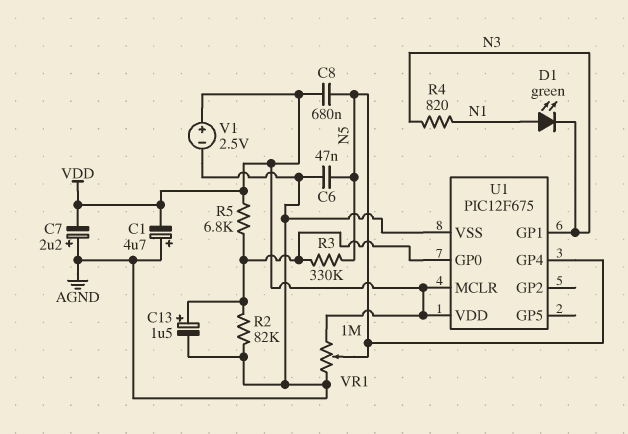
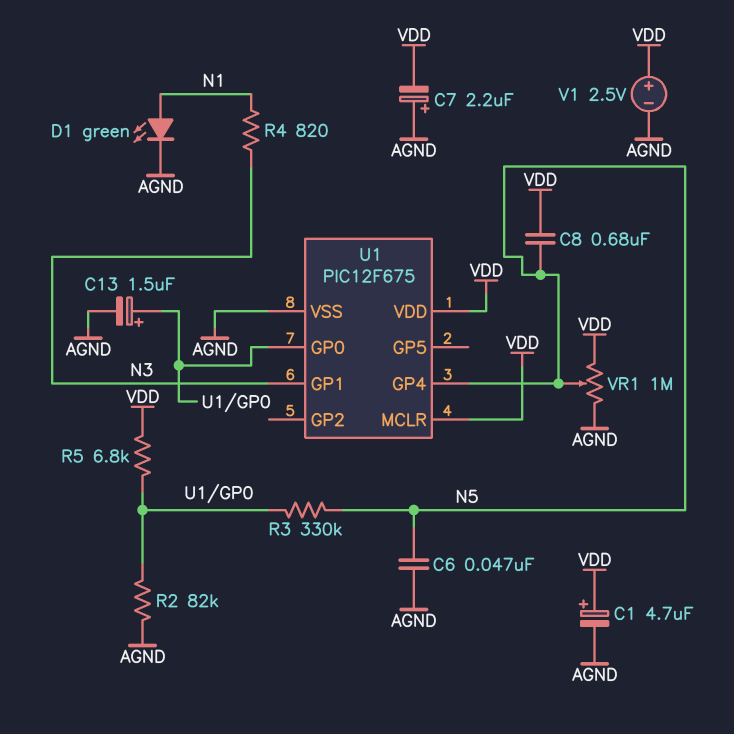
C1: 4.7uF (plus AGND, minus VDD) -> 4.7uF (plus VDD, minus AGND)
D1: LED green (A N1, K N3) -> LED green (A N1, K AGND)

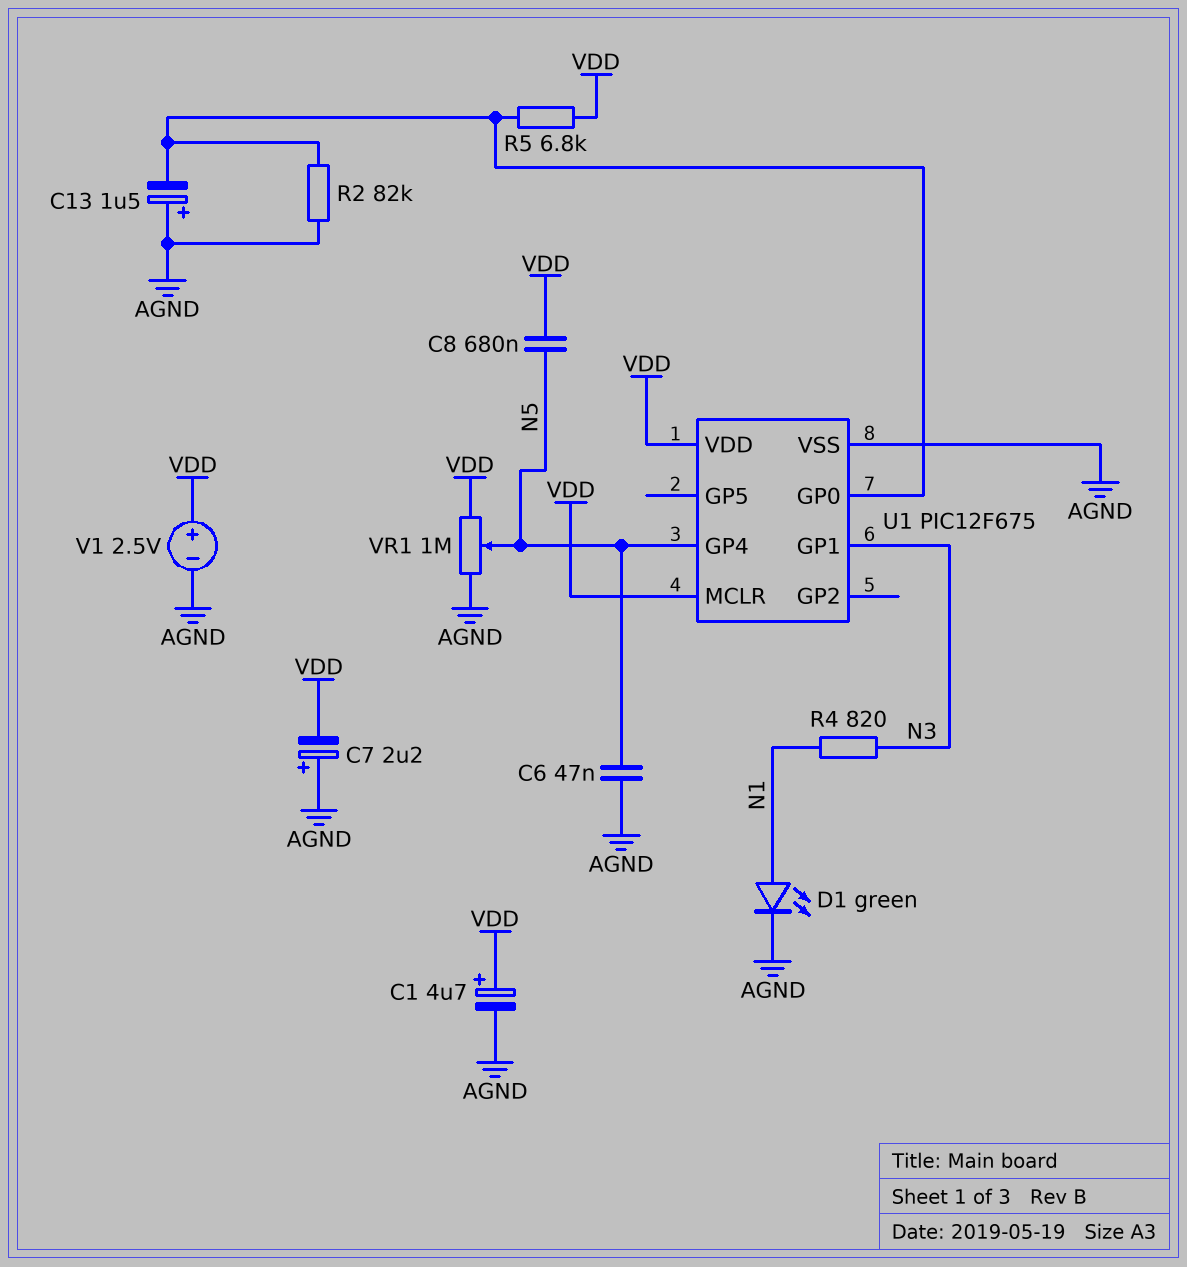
C13: 1.5uF (plus U1/GP0, minus AGND) -> 1.5uF (plus AGND, minus U1/GP0)
R3: 330k (N5, U1/GP0) -> none

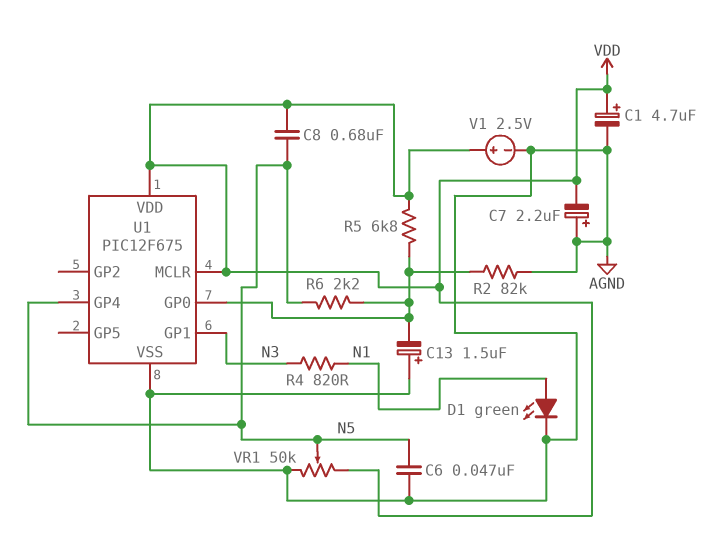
R6: none -> 2.2k (N5, U1/GP0)
VR1: 1M (AGND, VDD, wiper N5) -> 50k (AGND, VDD, wiper N5)

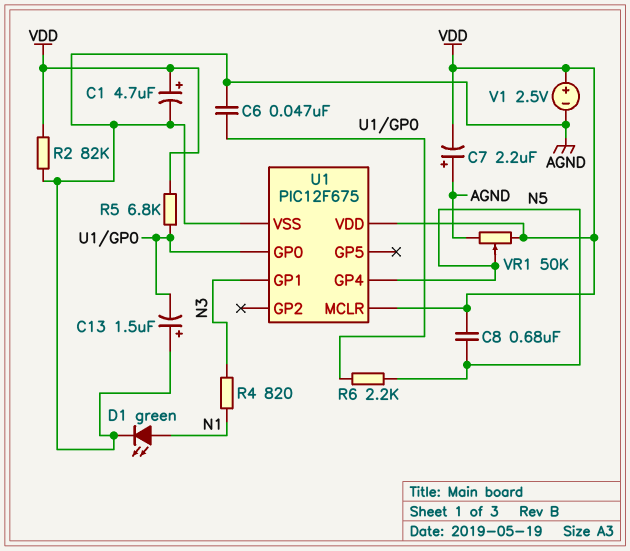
C6: 47nF (AGND, N5) -> 47nF (AGND, U1/GP0)
R2: 82k (AGND, U1/GP0) -> 82k (AGND, VDD)

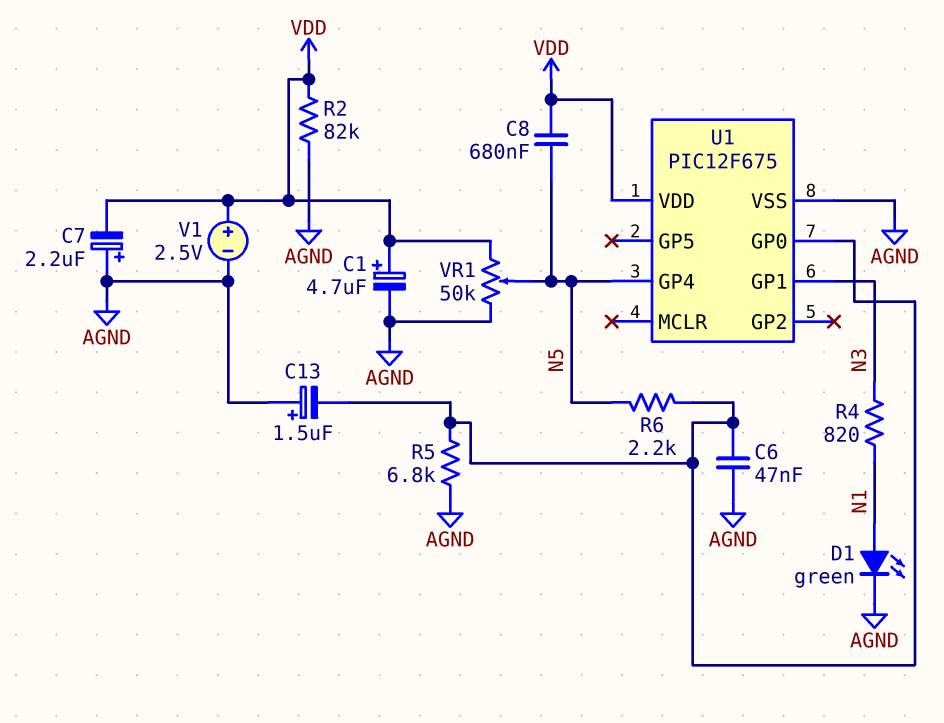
R5: 6.8k (U1/GP0, VDD) -> 6.8k (AGND, U1/GP0)
U1 pin MCLR: VDD -> none

